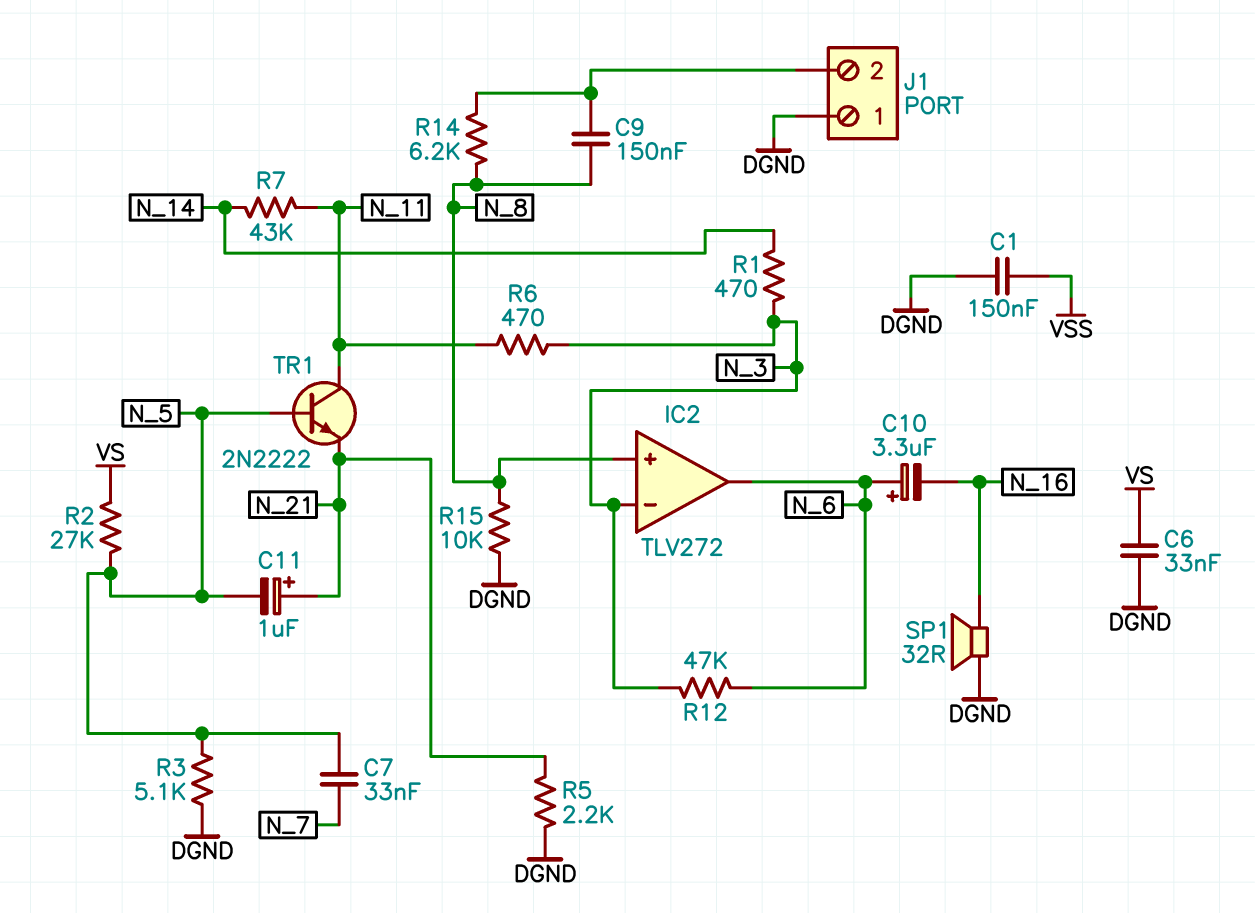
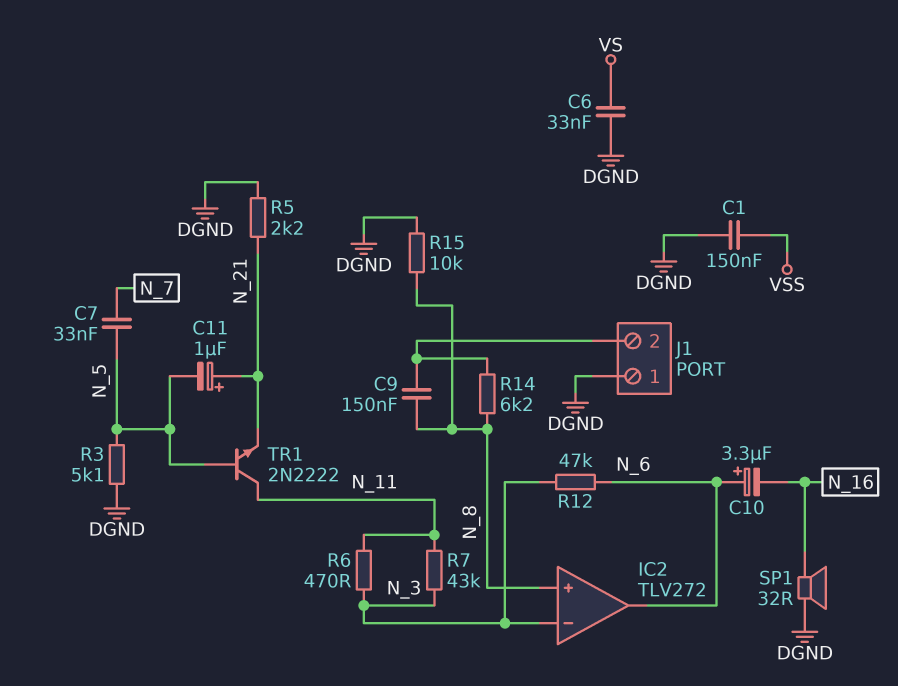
R1: 470 (N_3, N_14) -> none
R2: 27k (N_5, VS) -> none
R7: 43k (N_11, N_14) -> 43k (N_3, N_11)

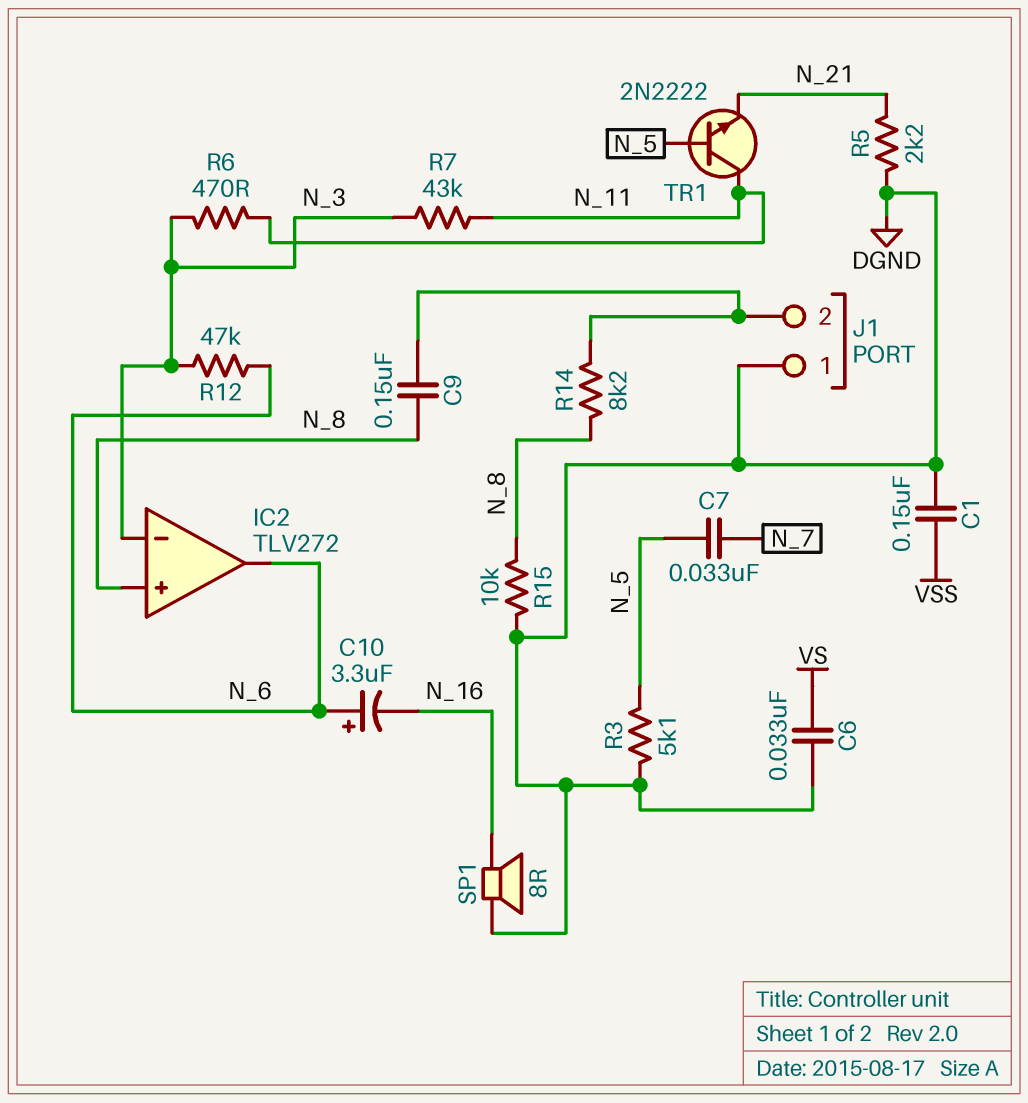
C11: 1uF (plus N_21, minus N_5) -> none
R14: 6.2k (J1/2, N_8) -> 8.2k (J1/2, N_8)
SP1: speaker 32R (DGND, N_16) -> speaker 8R (DGND, N_16)

